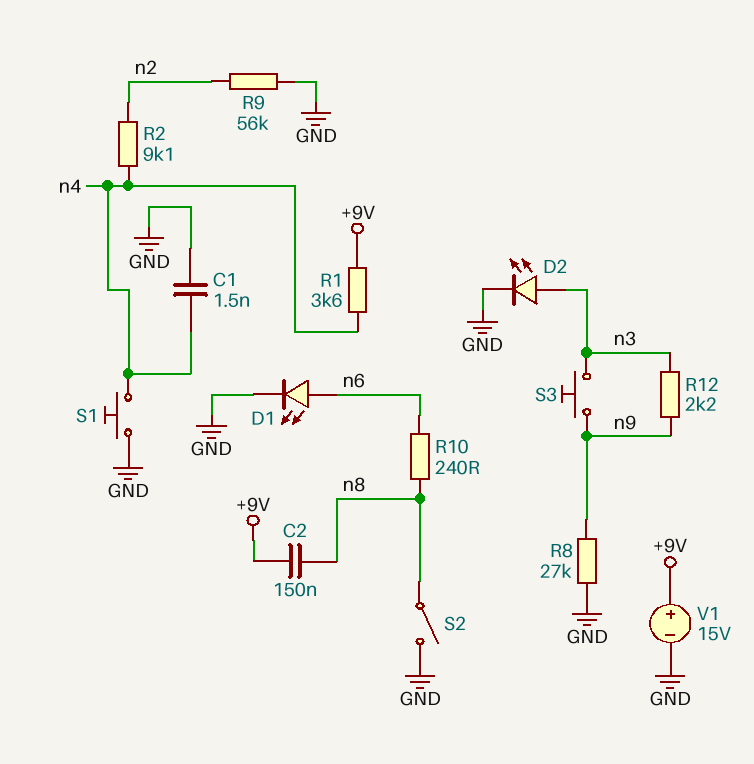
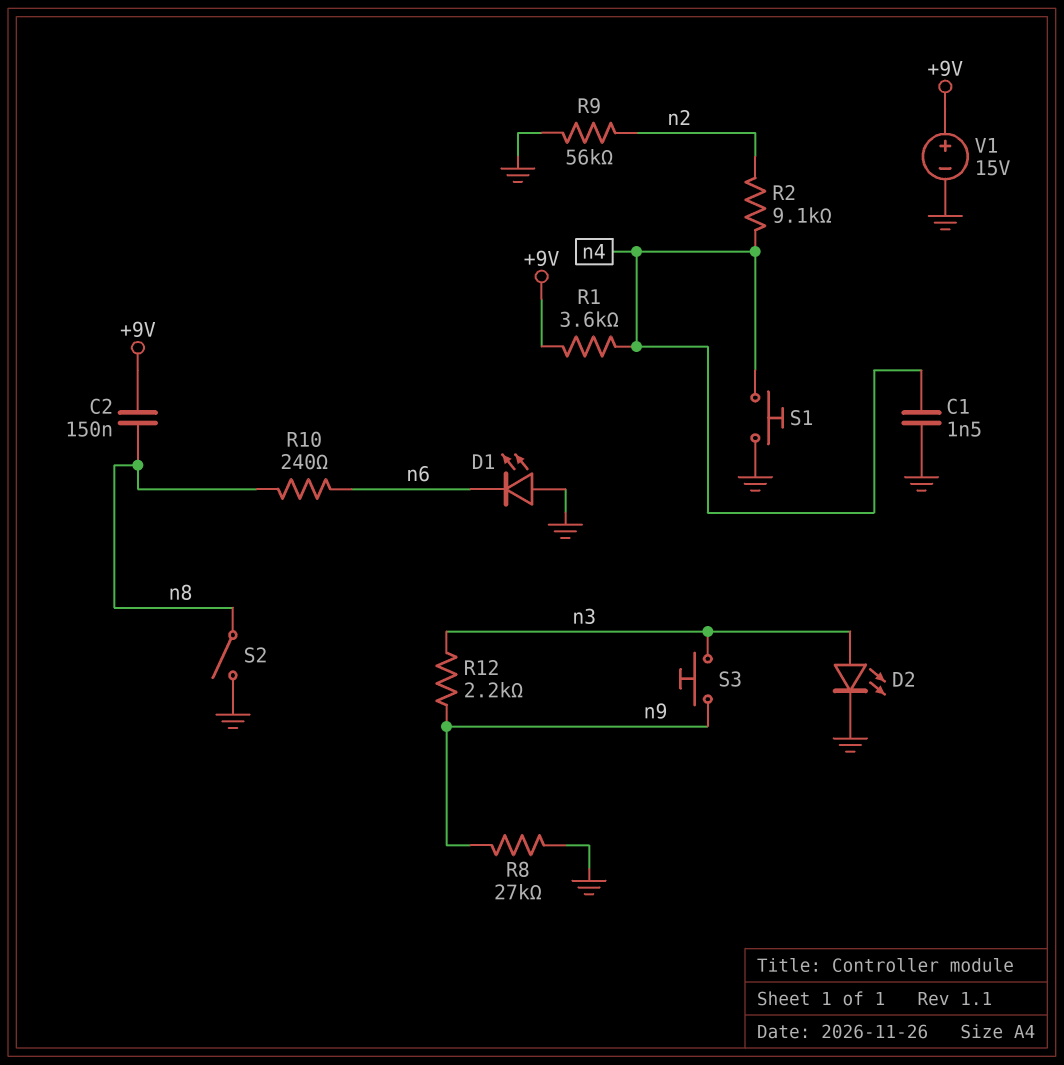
D1: LED (A n6, K GND) -> LED (A GND, K n6)

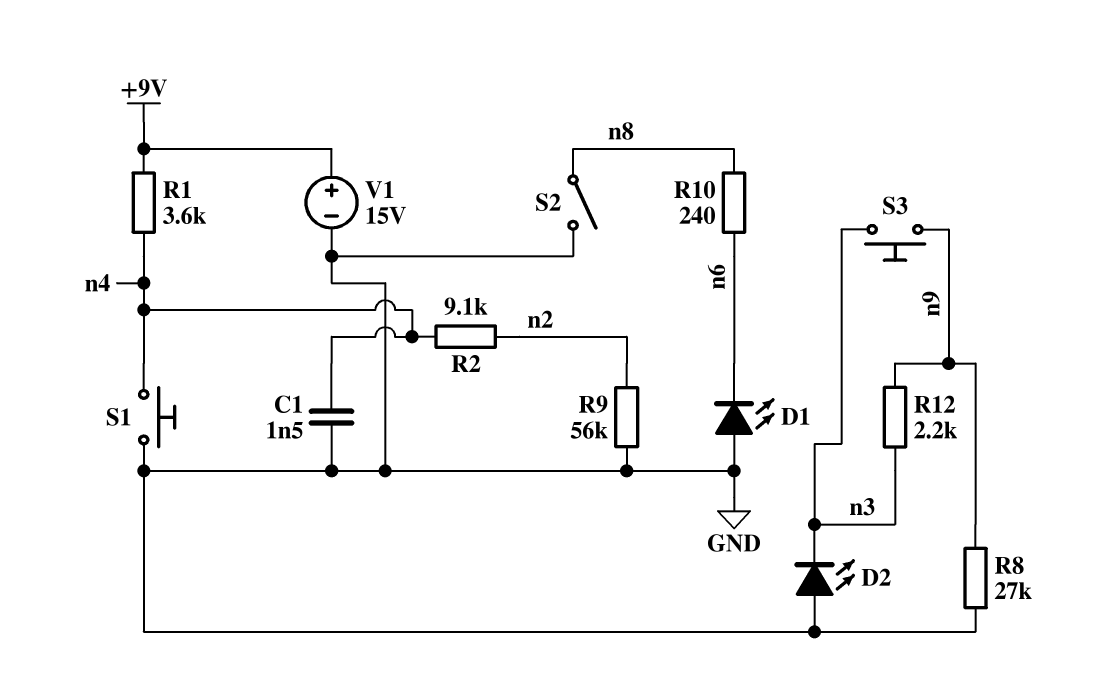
C2: 150nF (+9V, n8) -> none
D2: LED (A n3, K GND) -> LED (A GND, K n3)

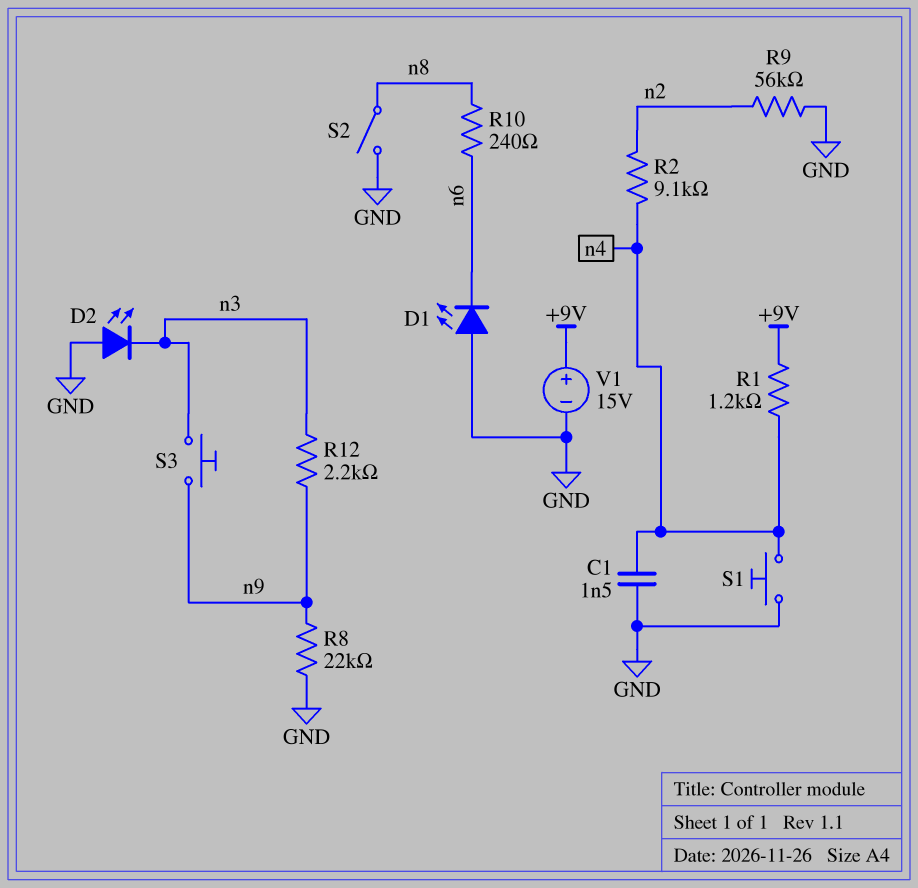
R1: 3.6k (+9V, n4) -> 1.2k (+9V, n4)
R8: 27k (GND, n9) -> 22k (GND, n9)

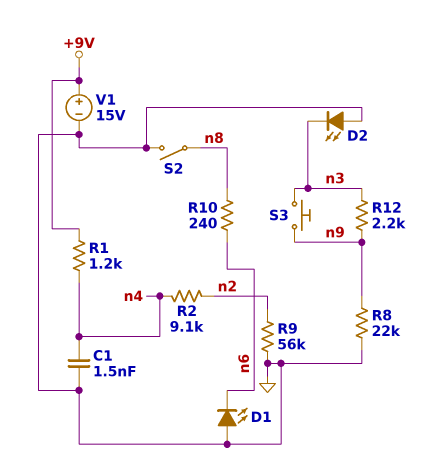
S1: button (GND, n4) -> none

